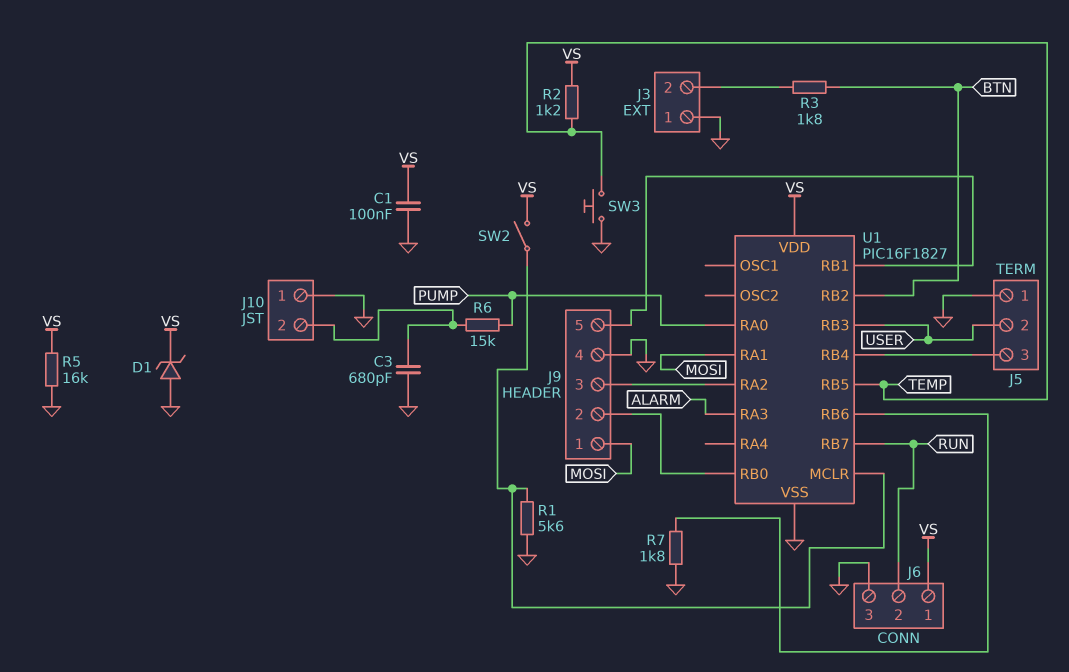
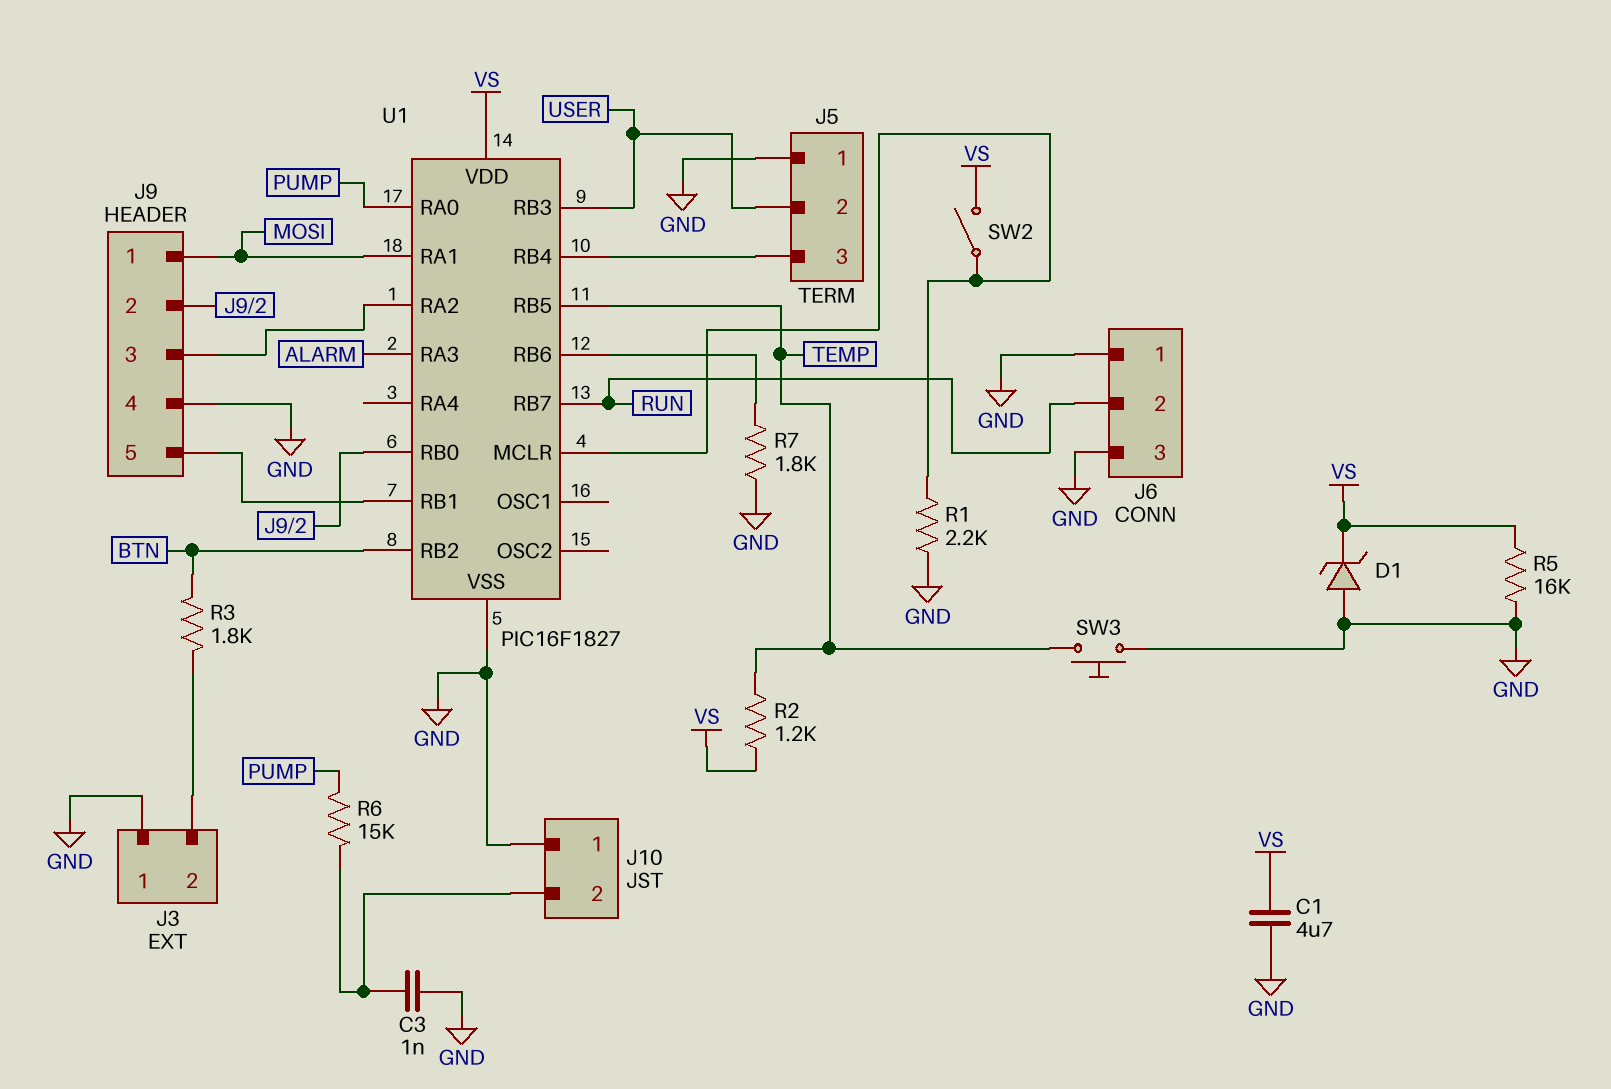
C1: 100nF (GND, VS) -> 4.7uF (GND, VS)
C3: 680pF (GND, J10/2) -> 1nF (GND, J10/2)
J6 pin 1: VS -> GND
R1: 5.6k (GND, U1/MCLR) -> 2.2k (GND, U1/MCLR)

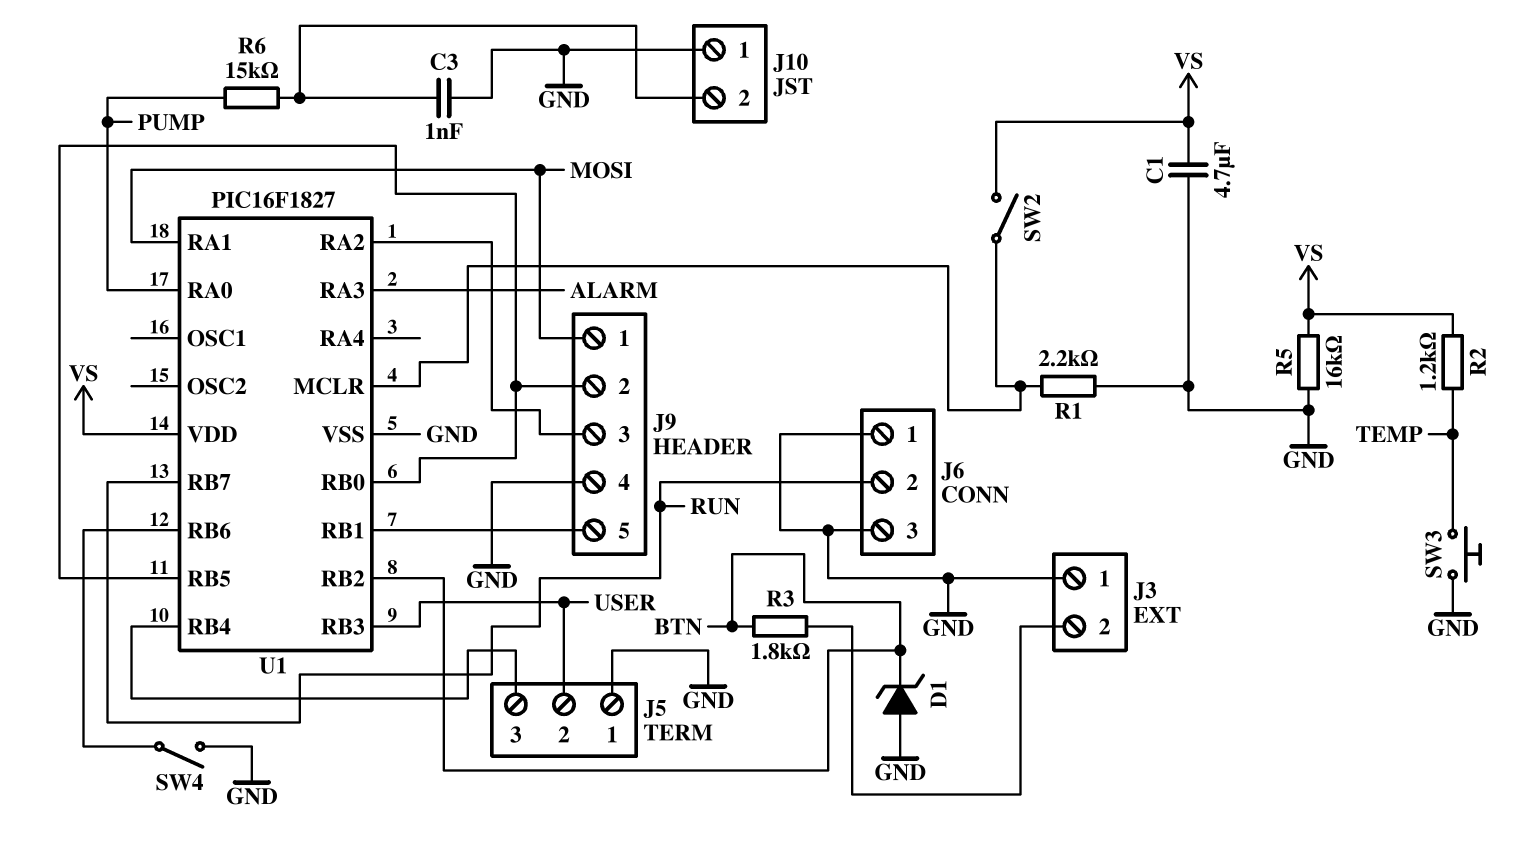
D1: zener (A GND, K VS) -> zener (A GND, K BTN)
R7: 1.8k (GND, U1/RB6) -> none
SW4: none -> switch (GND, U1/RB6)
U1 pin RB5: TEMP -> J9/2

